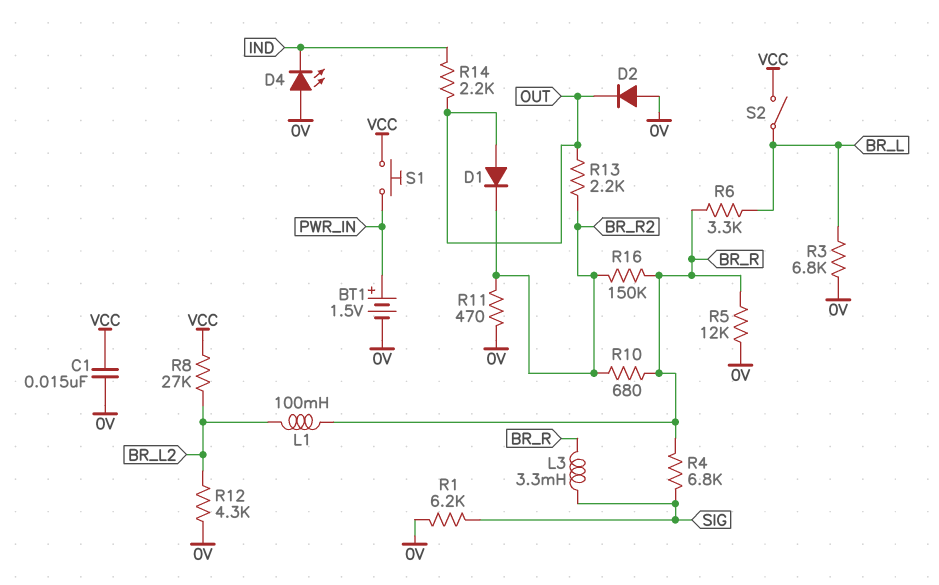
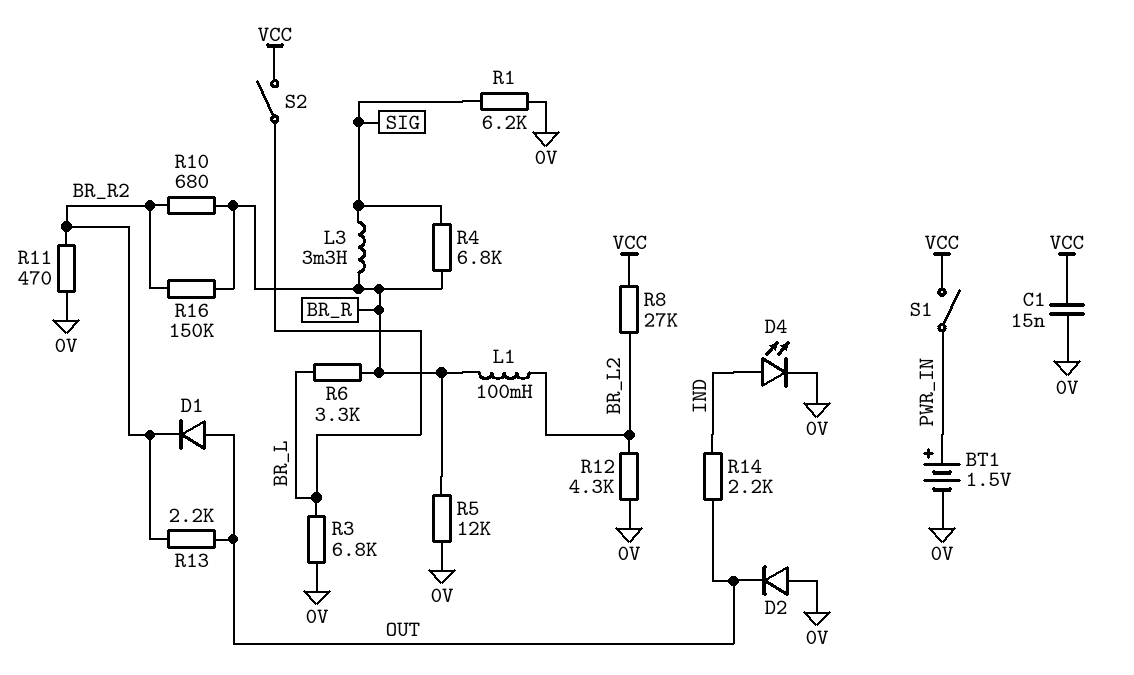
D4: LED (A 0V, K IND) -> LED (A IND, K 0V)
S1: button (PWR_IN, VCC) -> switch (PWR_IN, VCC)

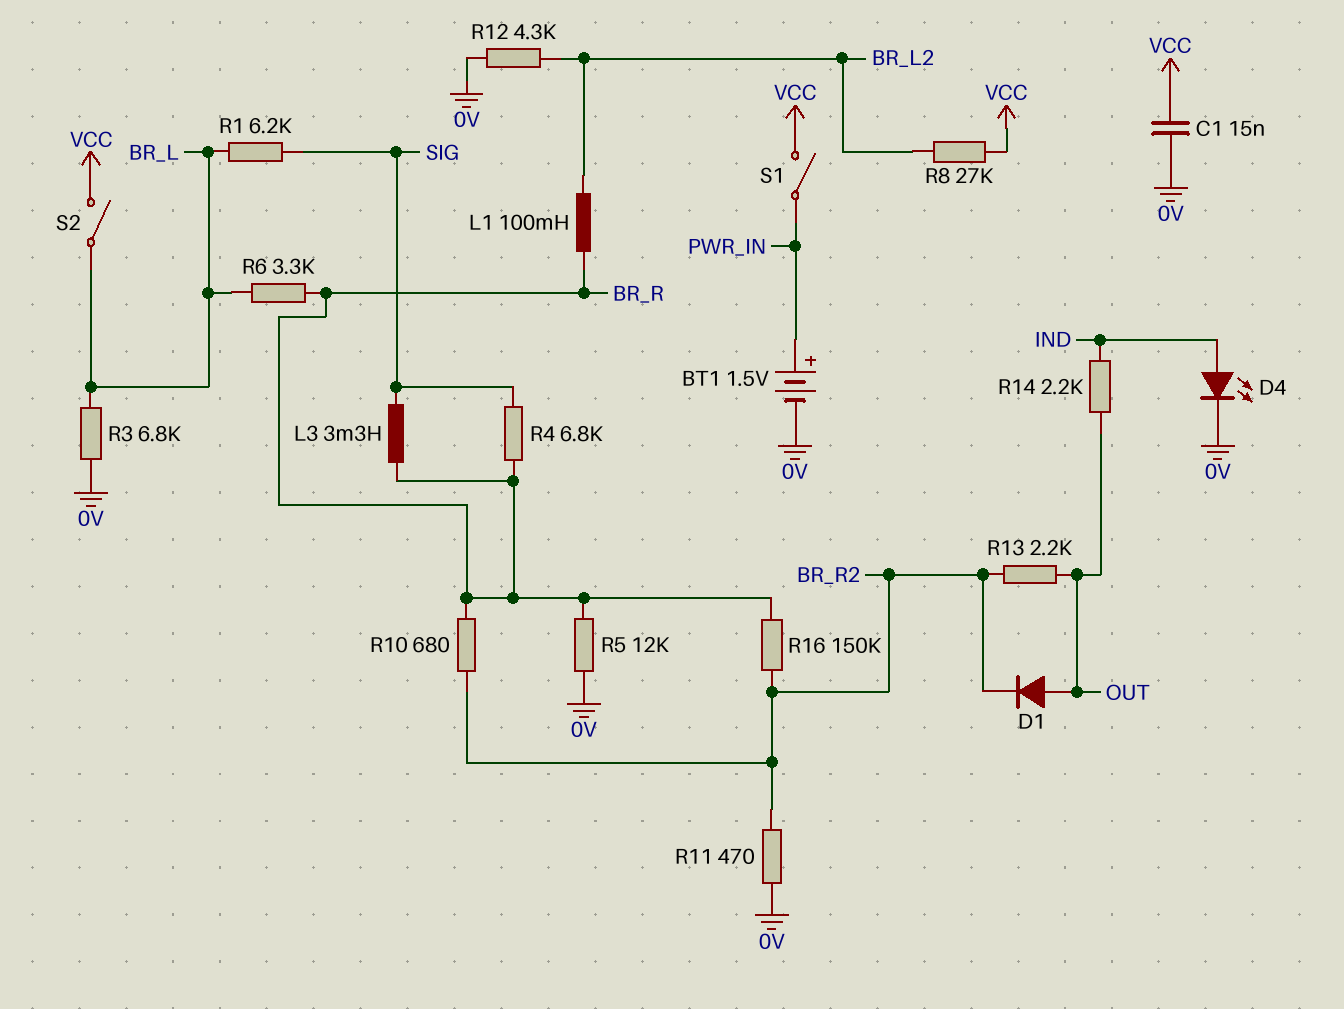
D2: diode (A 0V, K OUT) -> none
R1: 6.2k (0V, SIG) -> 6.2k (BR_L, SIG)

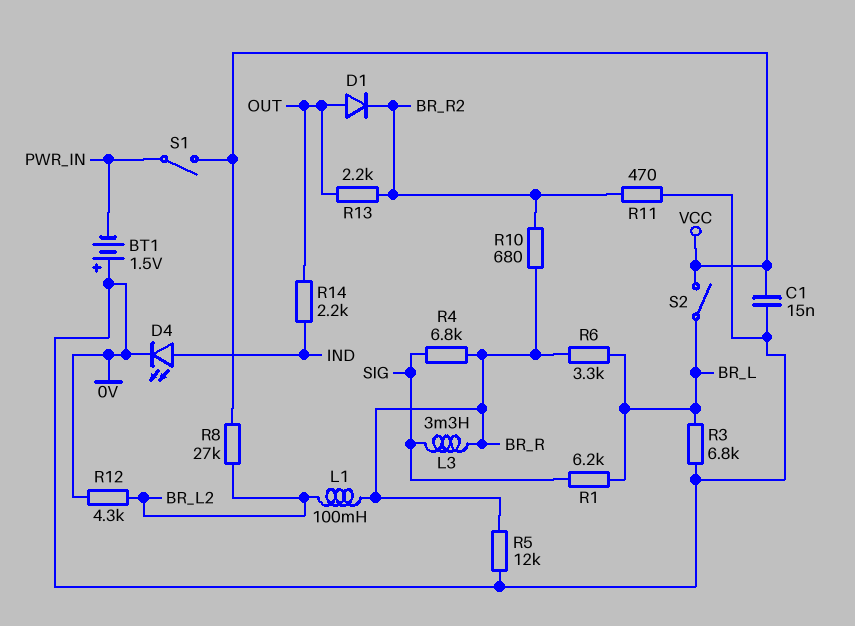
BT1: 1.5V (plus PWR_IN, minus 0V) -> 1.5V (plus 0V, minus PWR_IN)
R16: 150k (BR_R, BR_R2) -> none

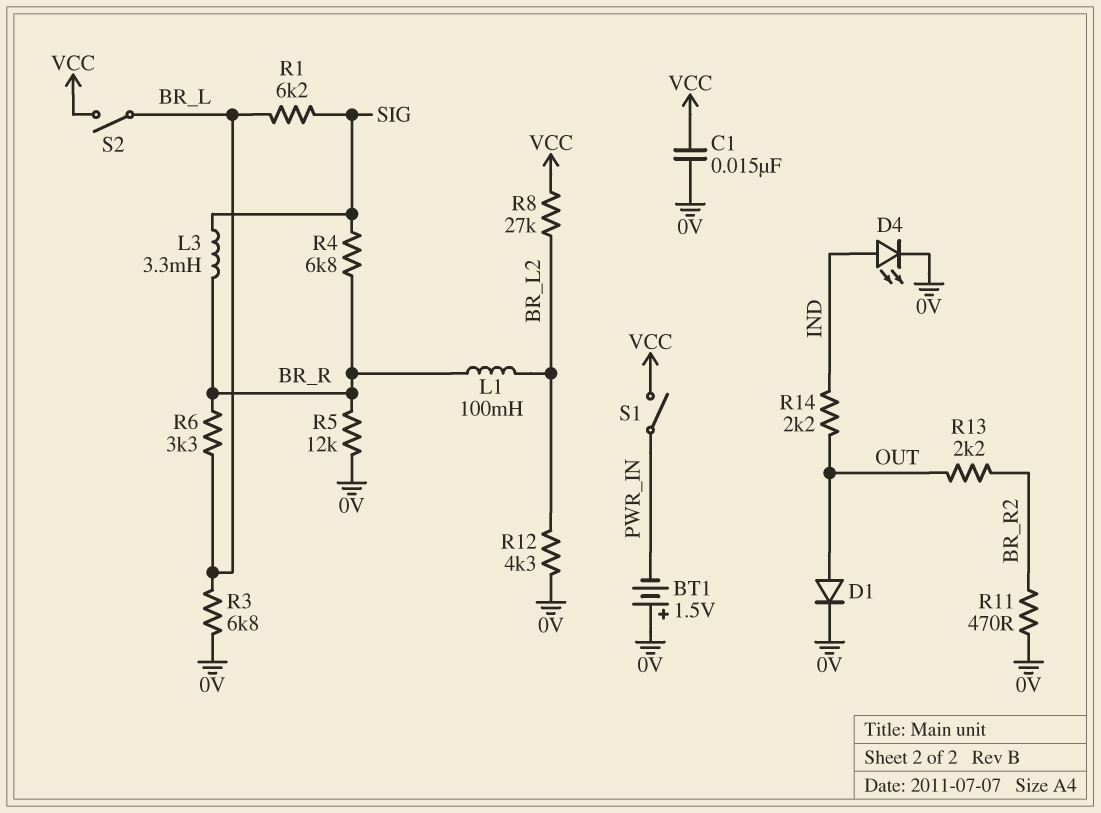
D1: diode (A OUT, K BR_R2) -> diode (A OUT, K 0V)
R10: 680 (BR_R, BR_R2) -> none

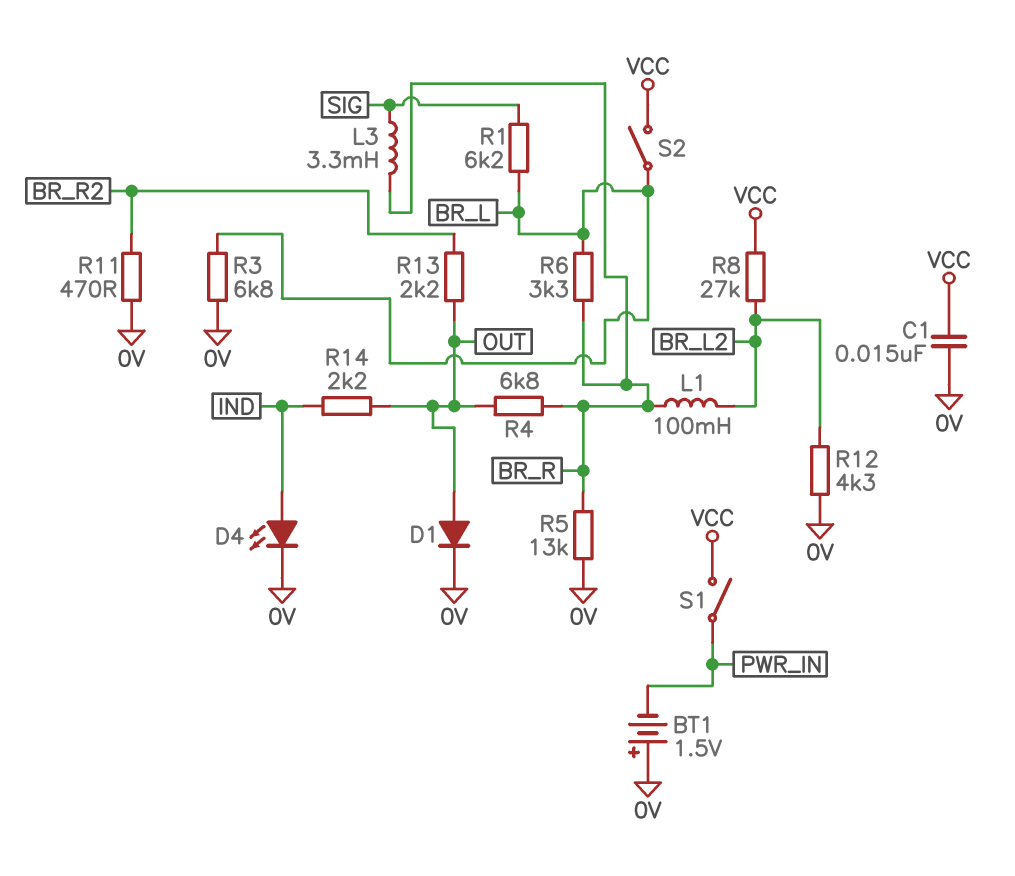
R4: 6.8k (BR_R, SIG) -> 6.8k (BR_R, OUT)
R5: 12k (0V, BR_R) -> 13k (0V, BR_R)

